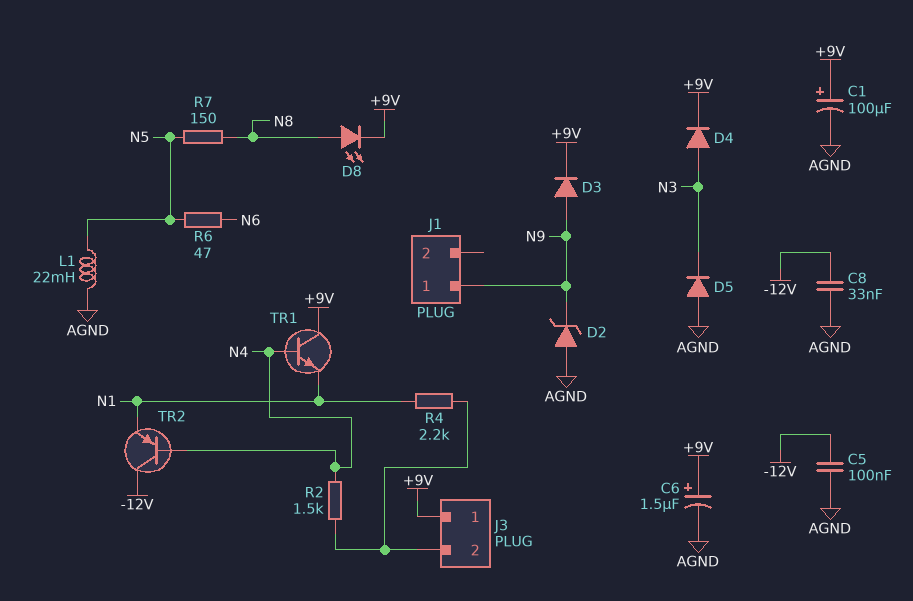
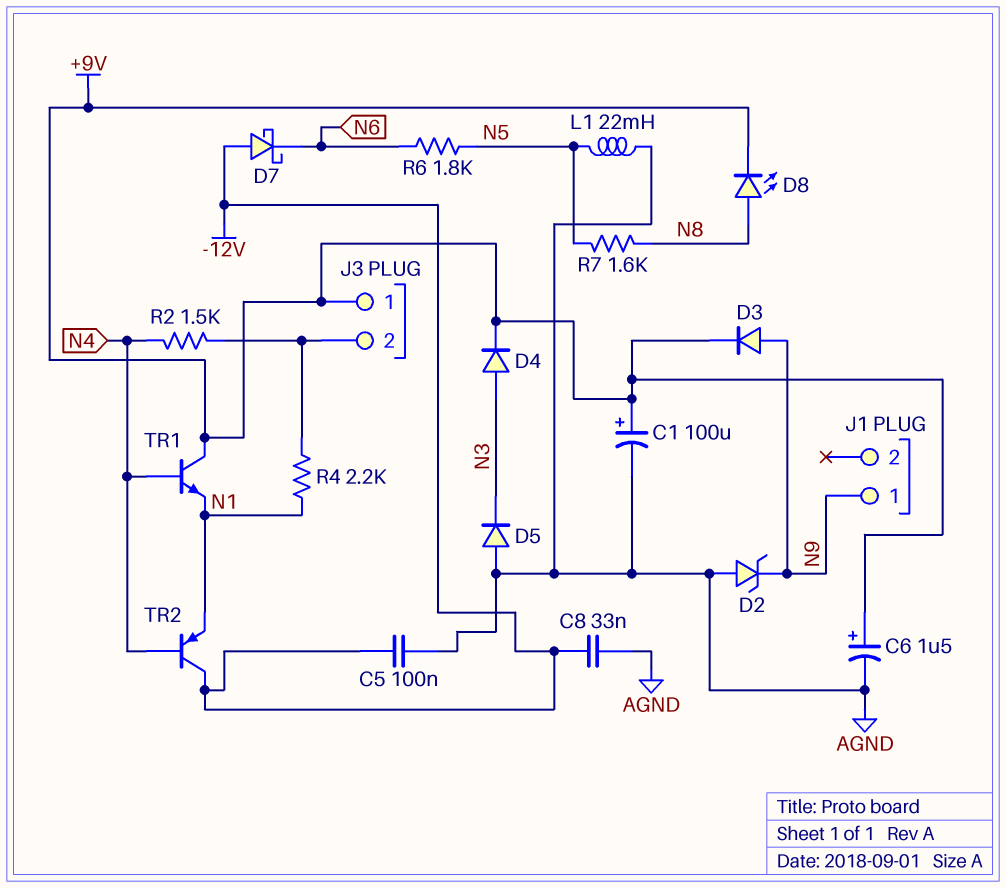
D7: none -> schottky (A -12V, K N6)
R6: 47 (N5, N6) -> 1.8k (N5, N6)
R7: 150 (N5, N8) -> 1.6k (N5, N8)

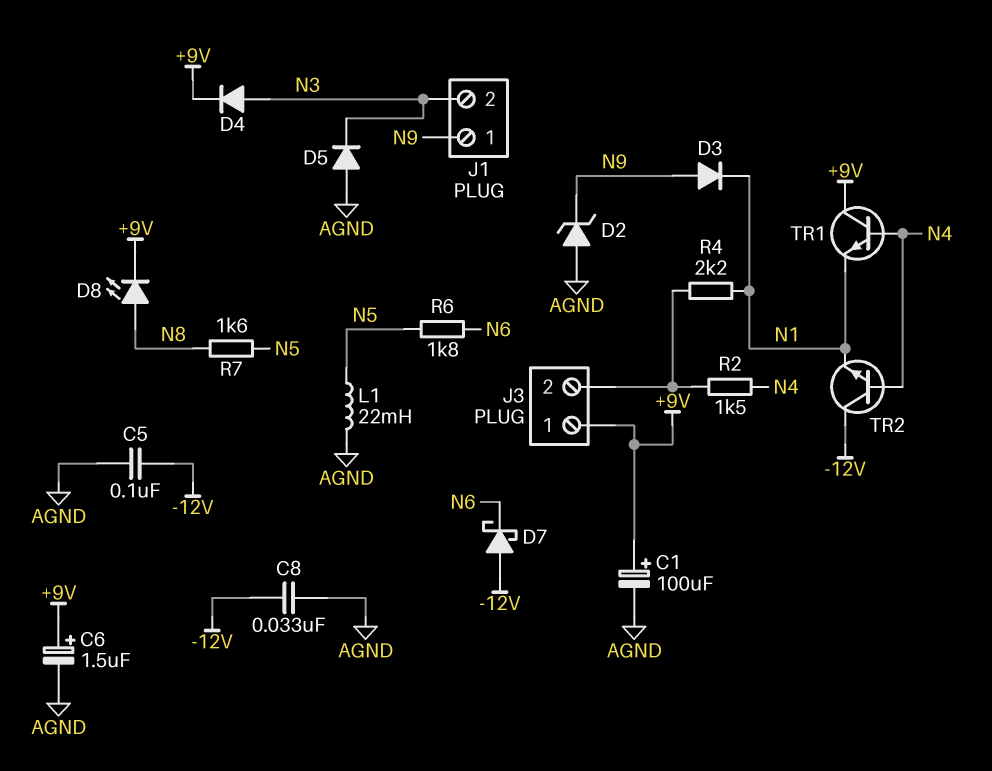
D3: diode (A N9, K +9V) -> diode (A N9, K N1)
J1 pin 2: none -> N3
TR2: PNP (B N4, C -12V, E N1) -> NPN (B N4, C -12V, E N1)

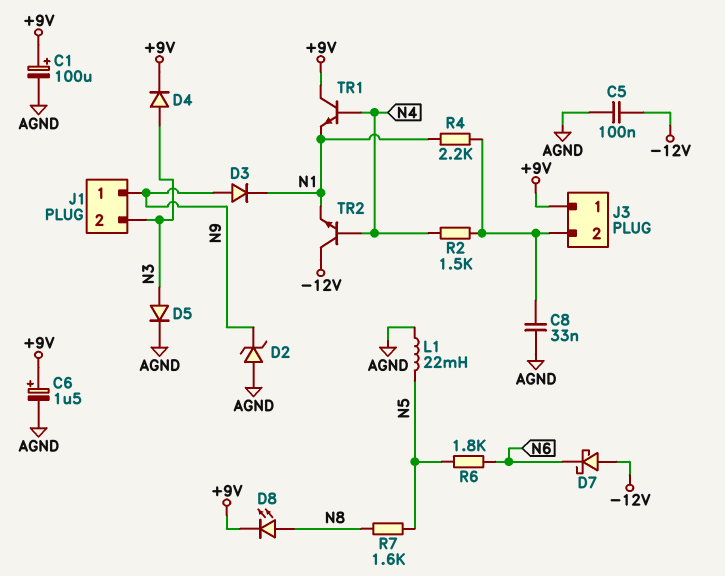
C8: 33nF (-12V, AGND) -> 33nF (AGND, J3/2)
D5: diode (A AGND, K N3) -> diode (A N3, K AGND)

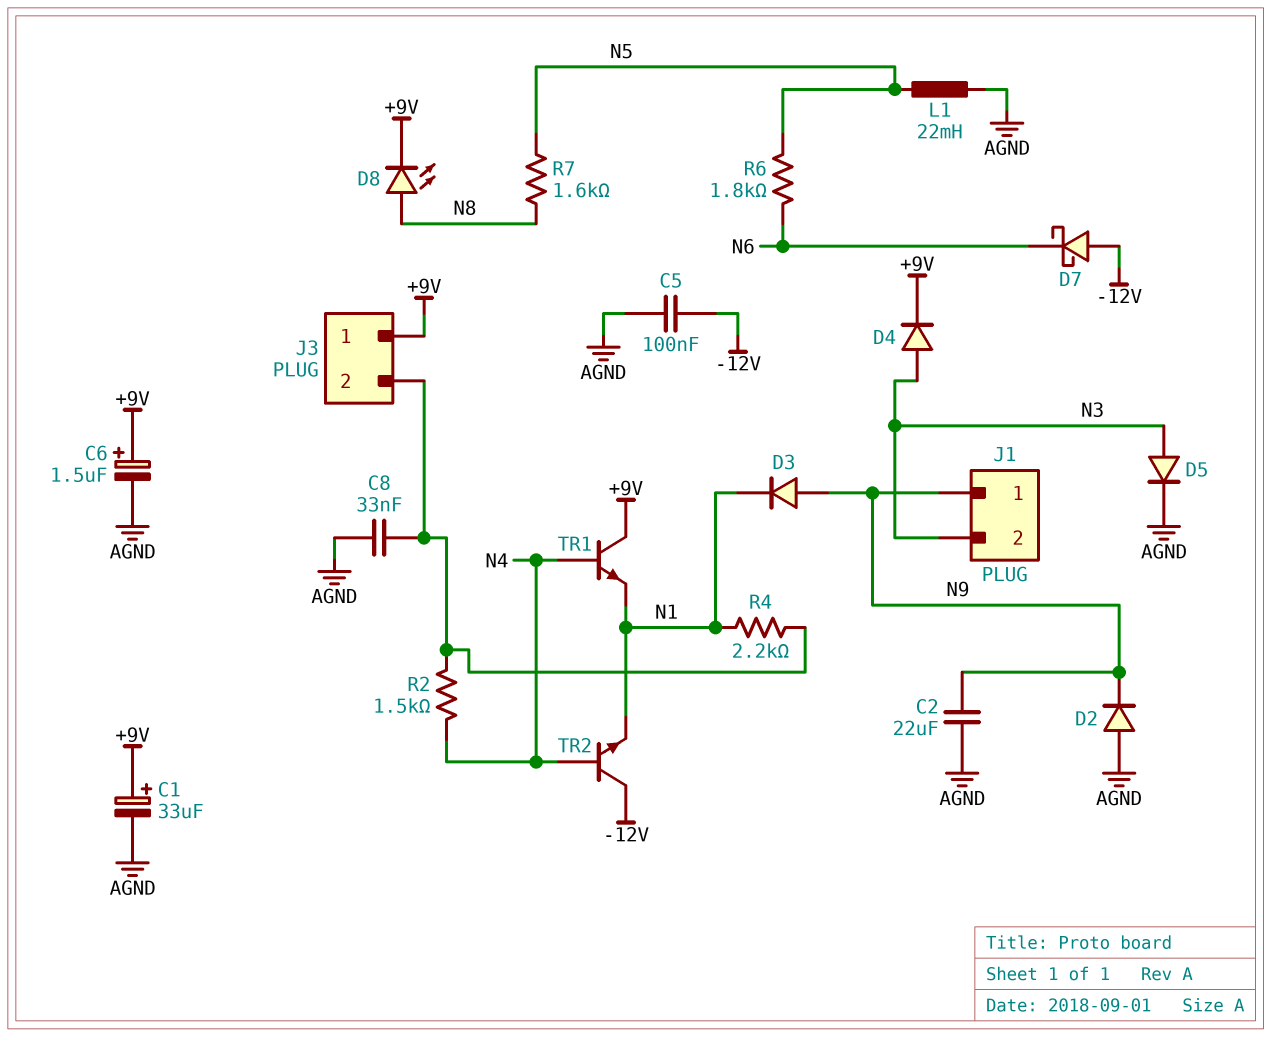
C1: 100uF (plus +9V, minus AGND) -> 33uF (plus +9V, minus AGND)
C2: none -> 22uF (AGND, N9)
D2: zener (A AGND, K N9) -> diode (A AGND, K N9)

